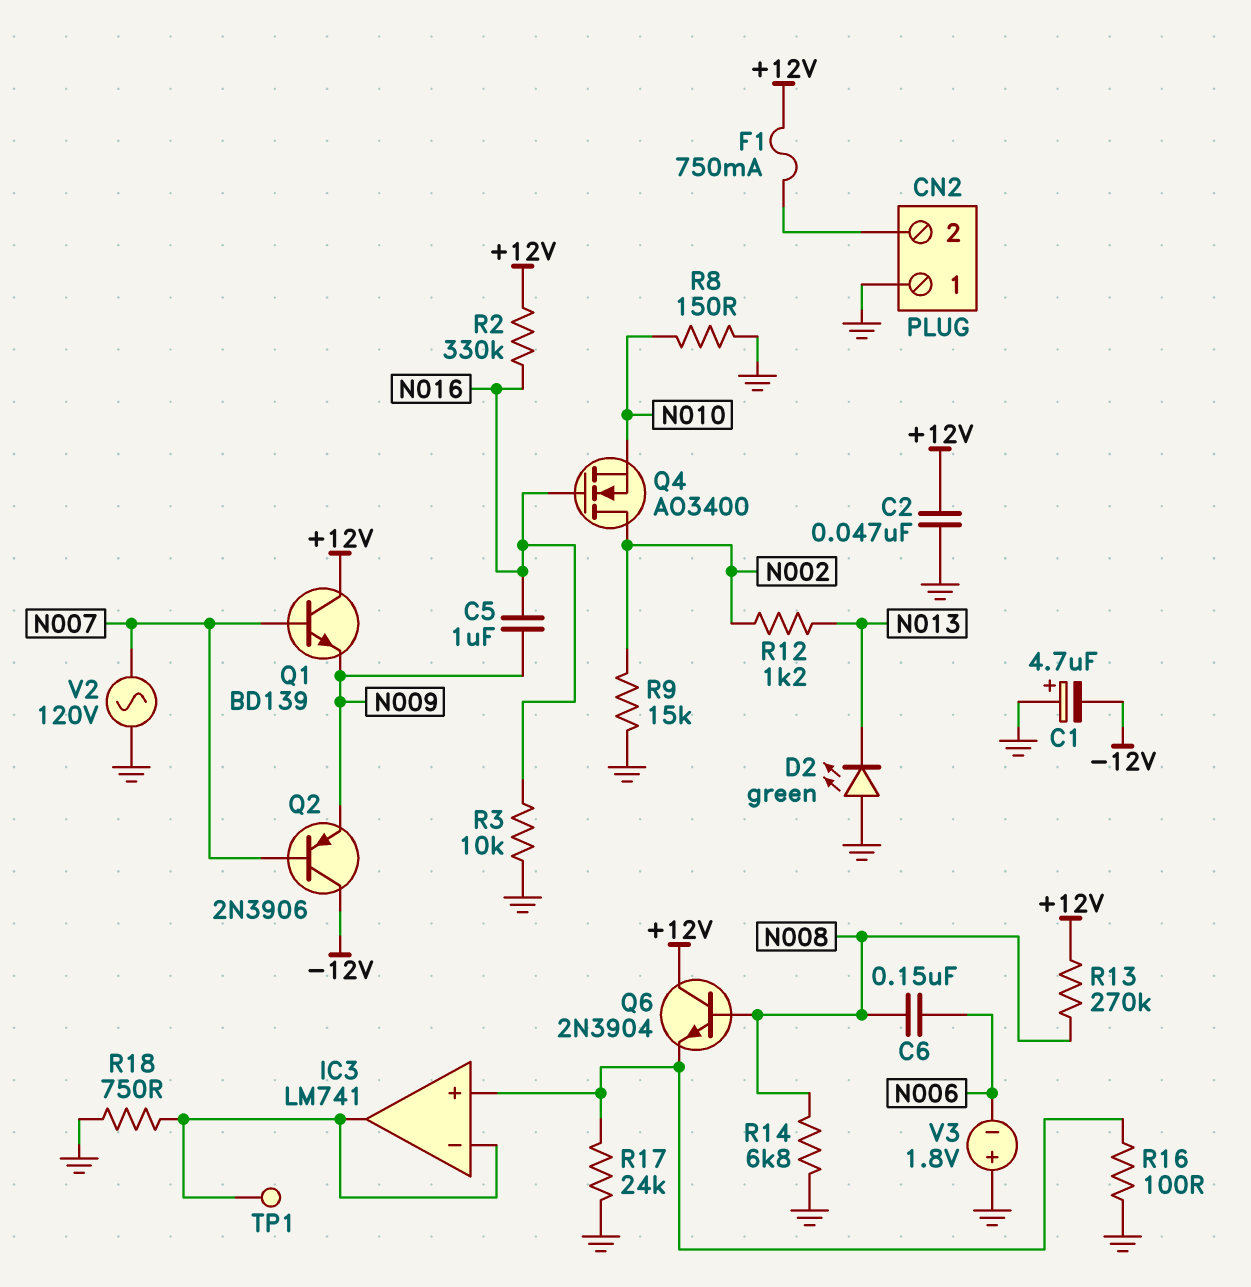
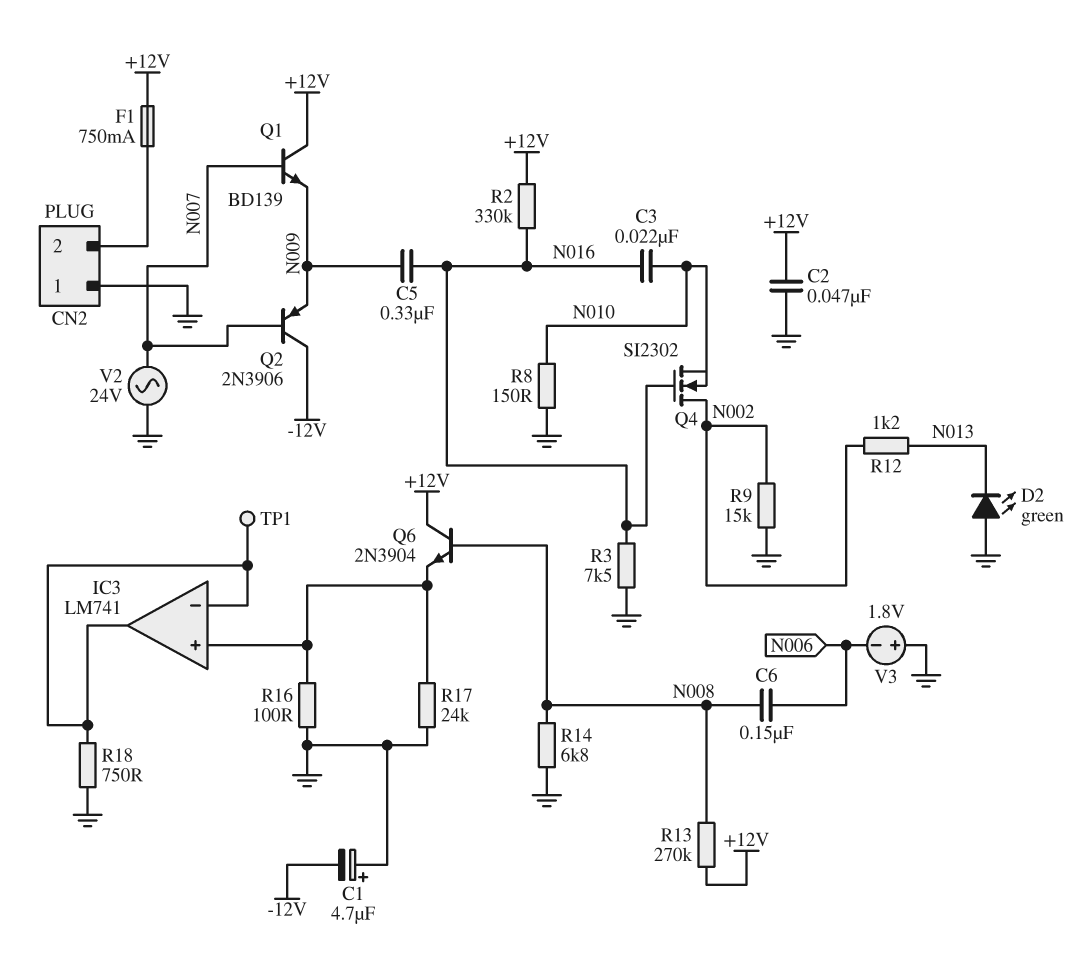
C3: none -> 22nF (N010, N016)
C5: 1uF (N009, N016) -> 330nF (N009, N016)
Q4: NMOS AO3400 (G N016, D N002, S N010) -> NMOS SI2302 (G N016, D N002, S N010)
R3: 10k (GND, N016) -> 7.5k (GND, N016)
V2: AC 120V (GND, N007) -> AC 24V (GND, N007)

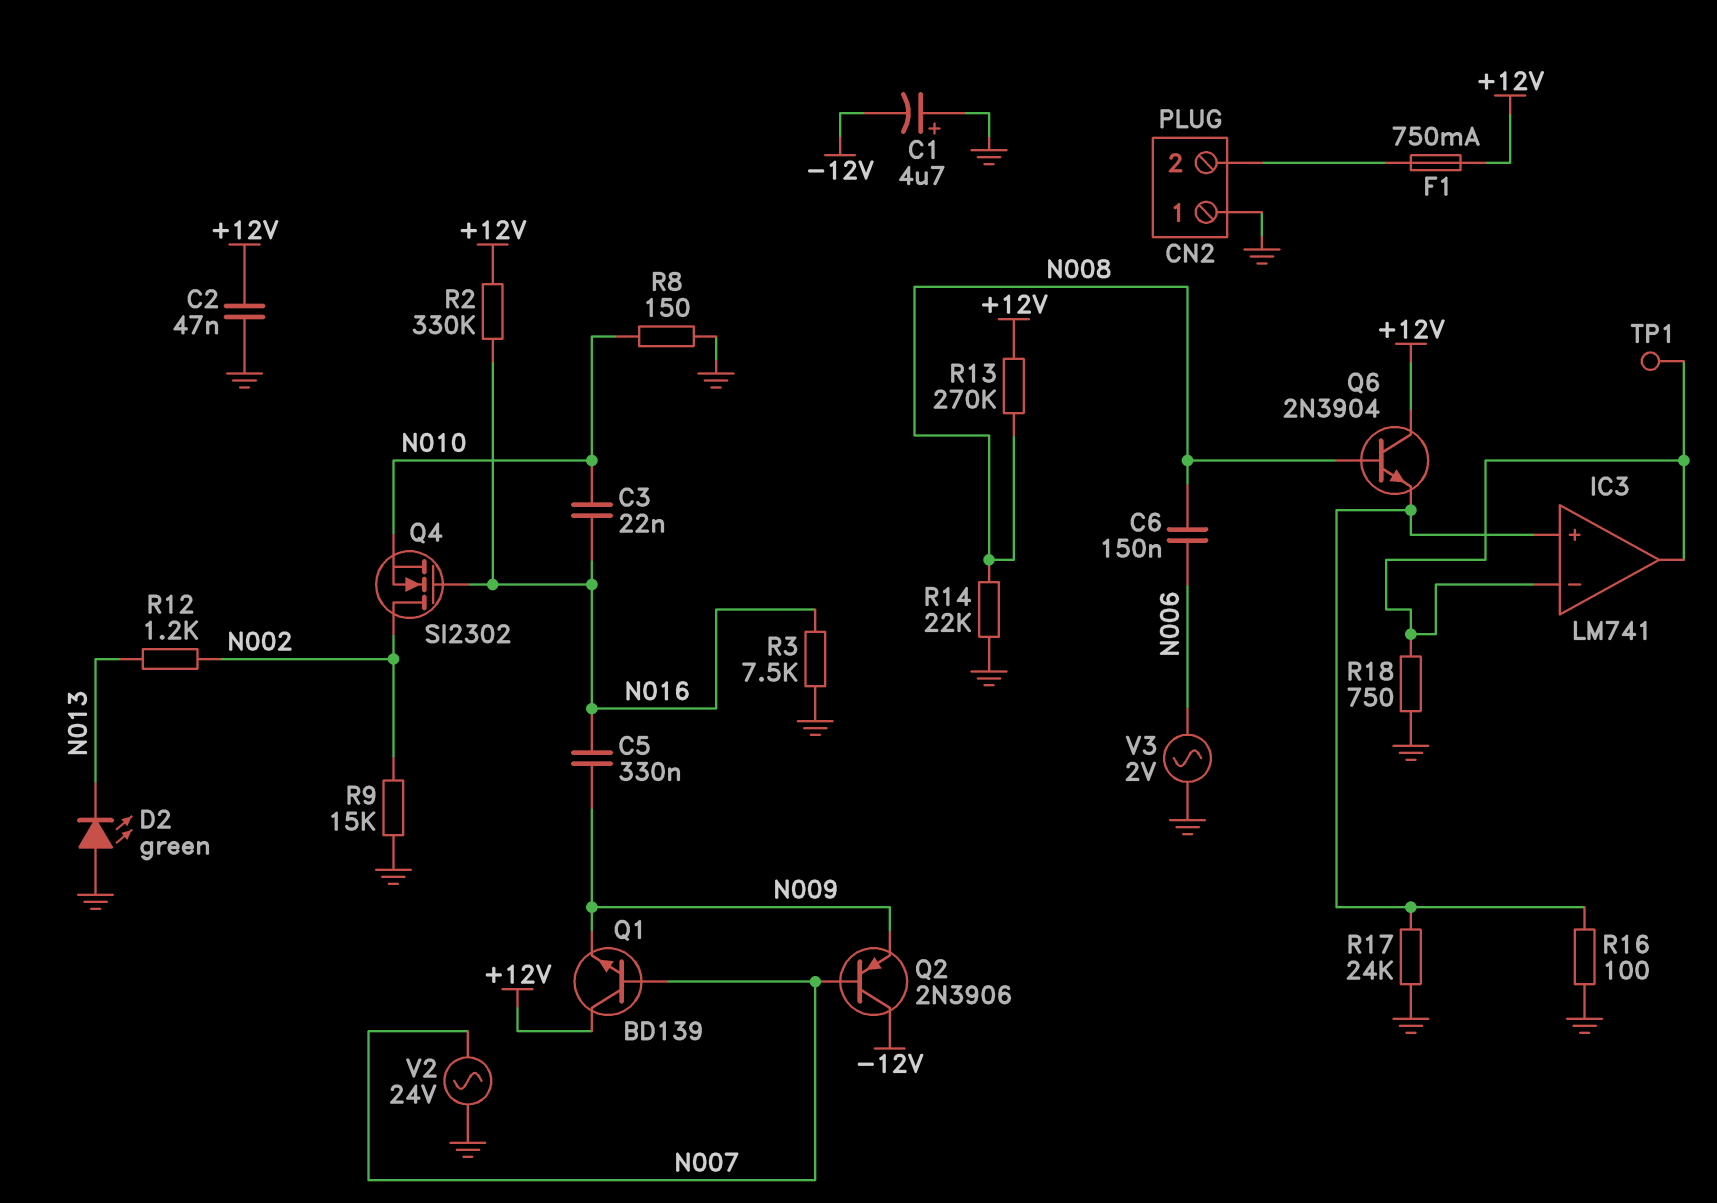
R14: 6.8k (GND, N008) -> 22k (GND, N008)
V3: 1.8V (plus GND, minus N006) -> AC 2V (GND, N006)

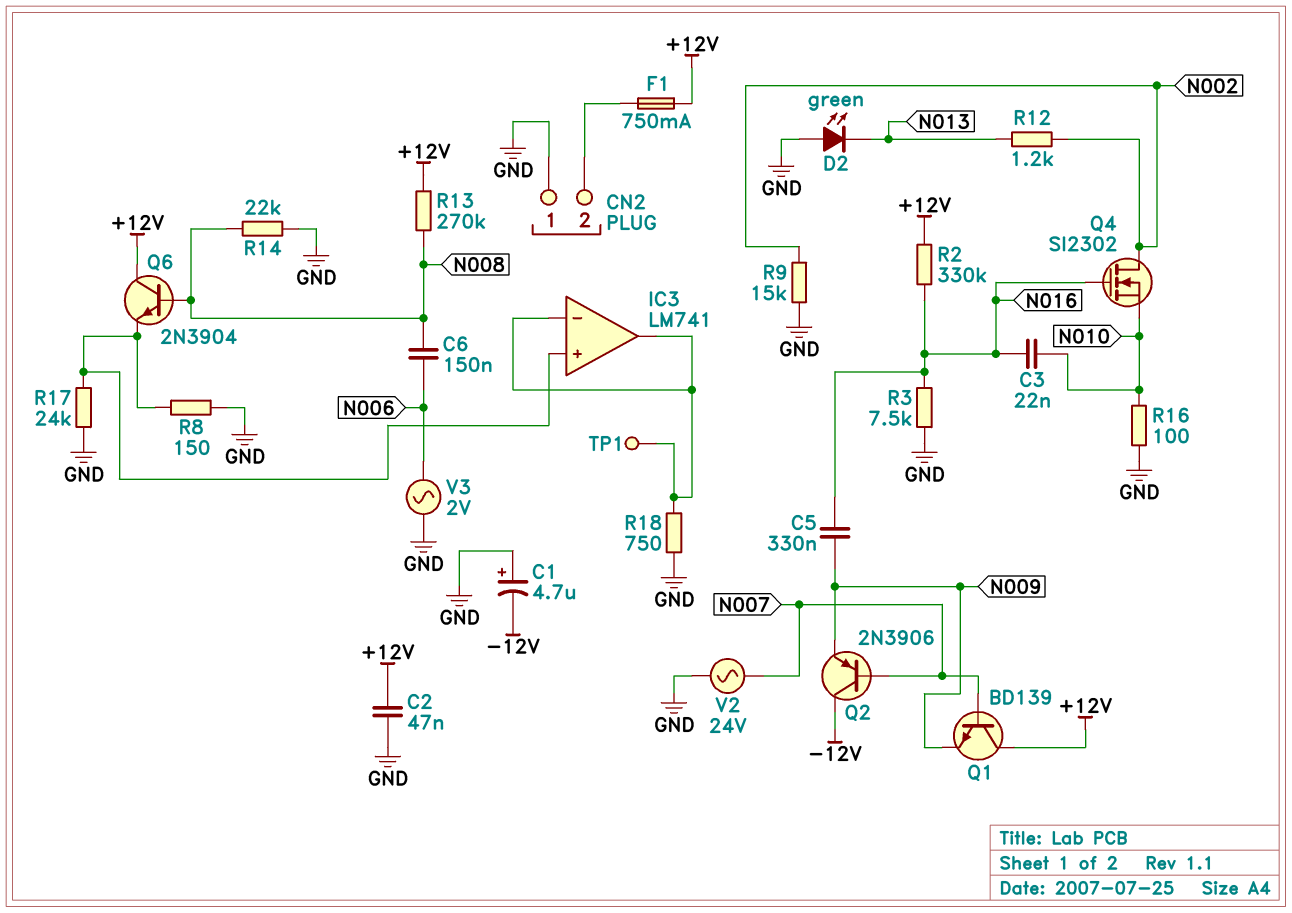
R8: 150 (GND, N010) -> 150 (GND, IC3/in+)
R16: 100 (GND, IC3/in+) -> 100 (GND, N010)

